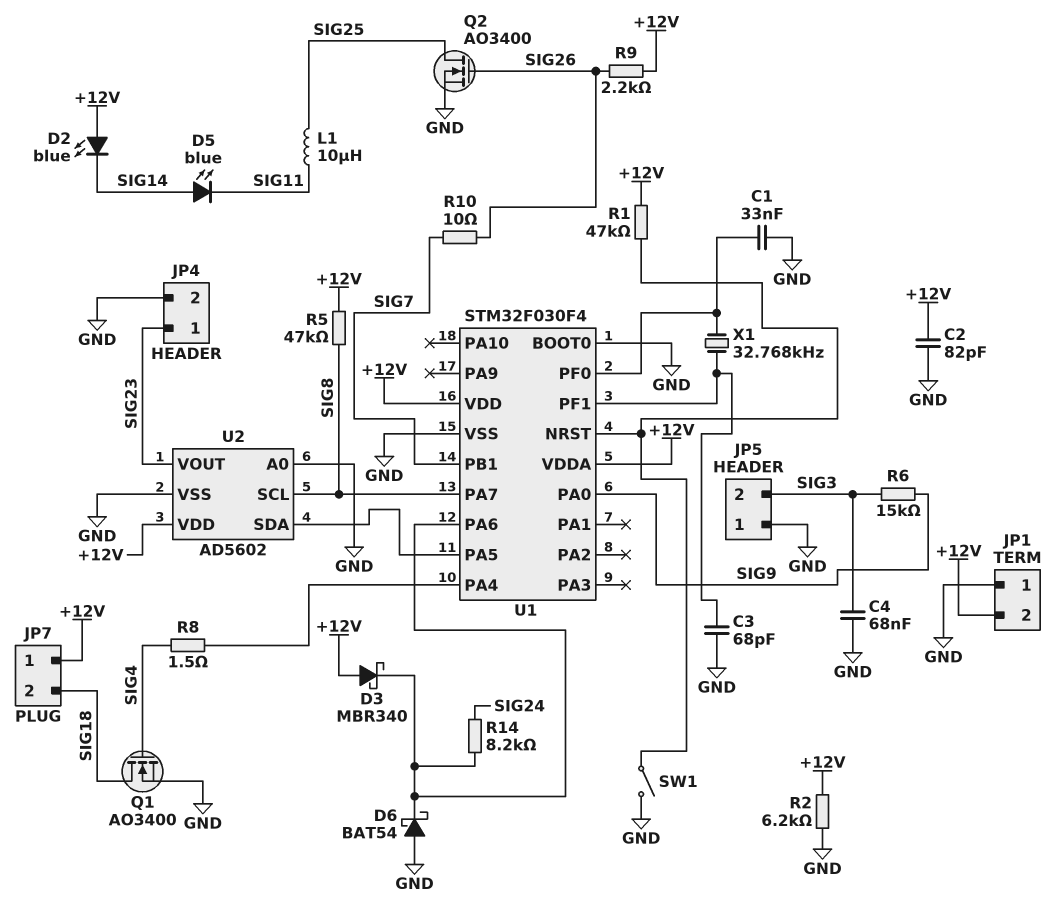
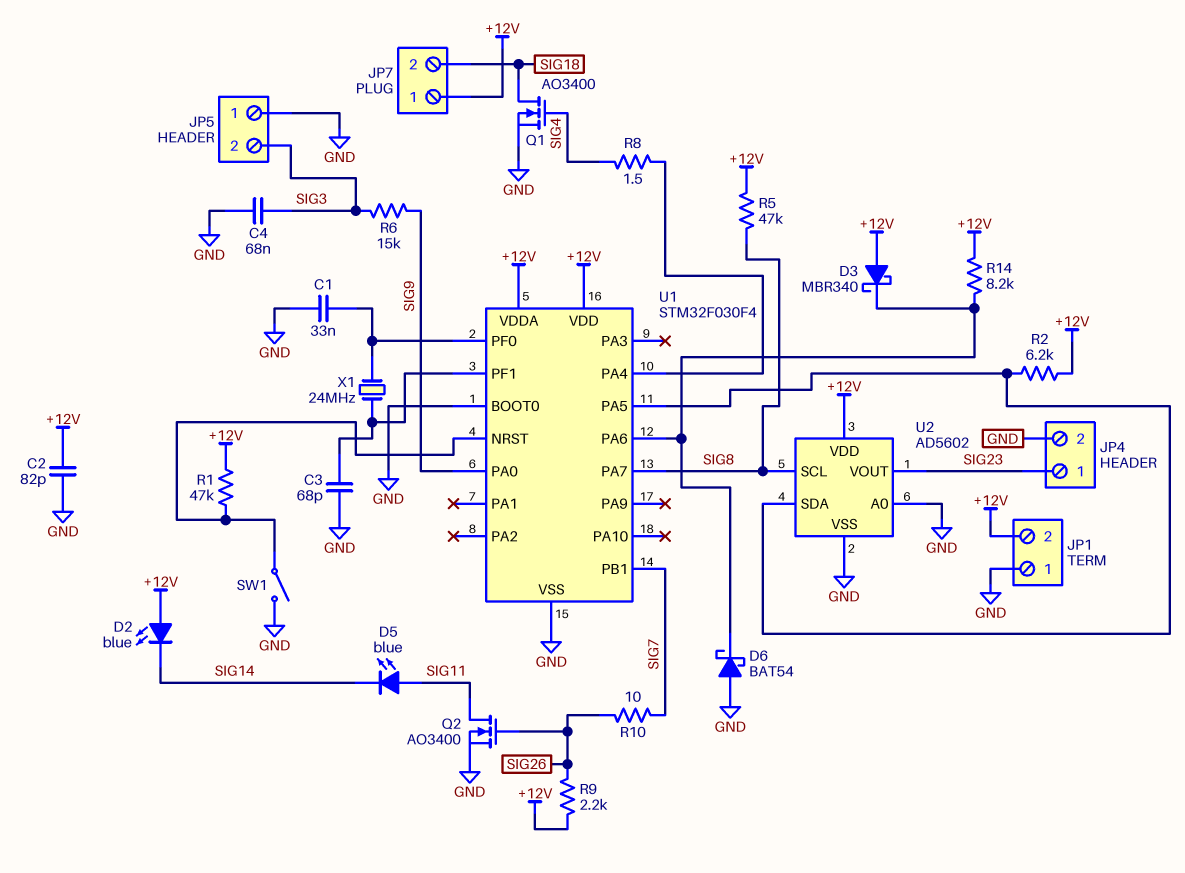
D5: LED blue (A SIG14, K SIG11) -> LED blue (A SIG11, K SIG14)
L1: 10uH (SIG11, SIG25) -> none
Q2: NMOS AO3400 (G SIG26, D SIG25, S GND) -> NMOS AO3400 (G SIG26, D SIG11, S GND)
R2: 6.2k (+12V, GND) -> 6.2k (+12V, U1/PA5)
R14: 8.2k (SIG24, U1/PA6) -> 8.2k (+12V, U1/PA6)
X1: 32.768kHz (U1/PF0, U1/PF1) -> 24MHz (U1/PF0, U1/PF1)

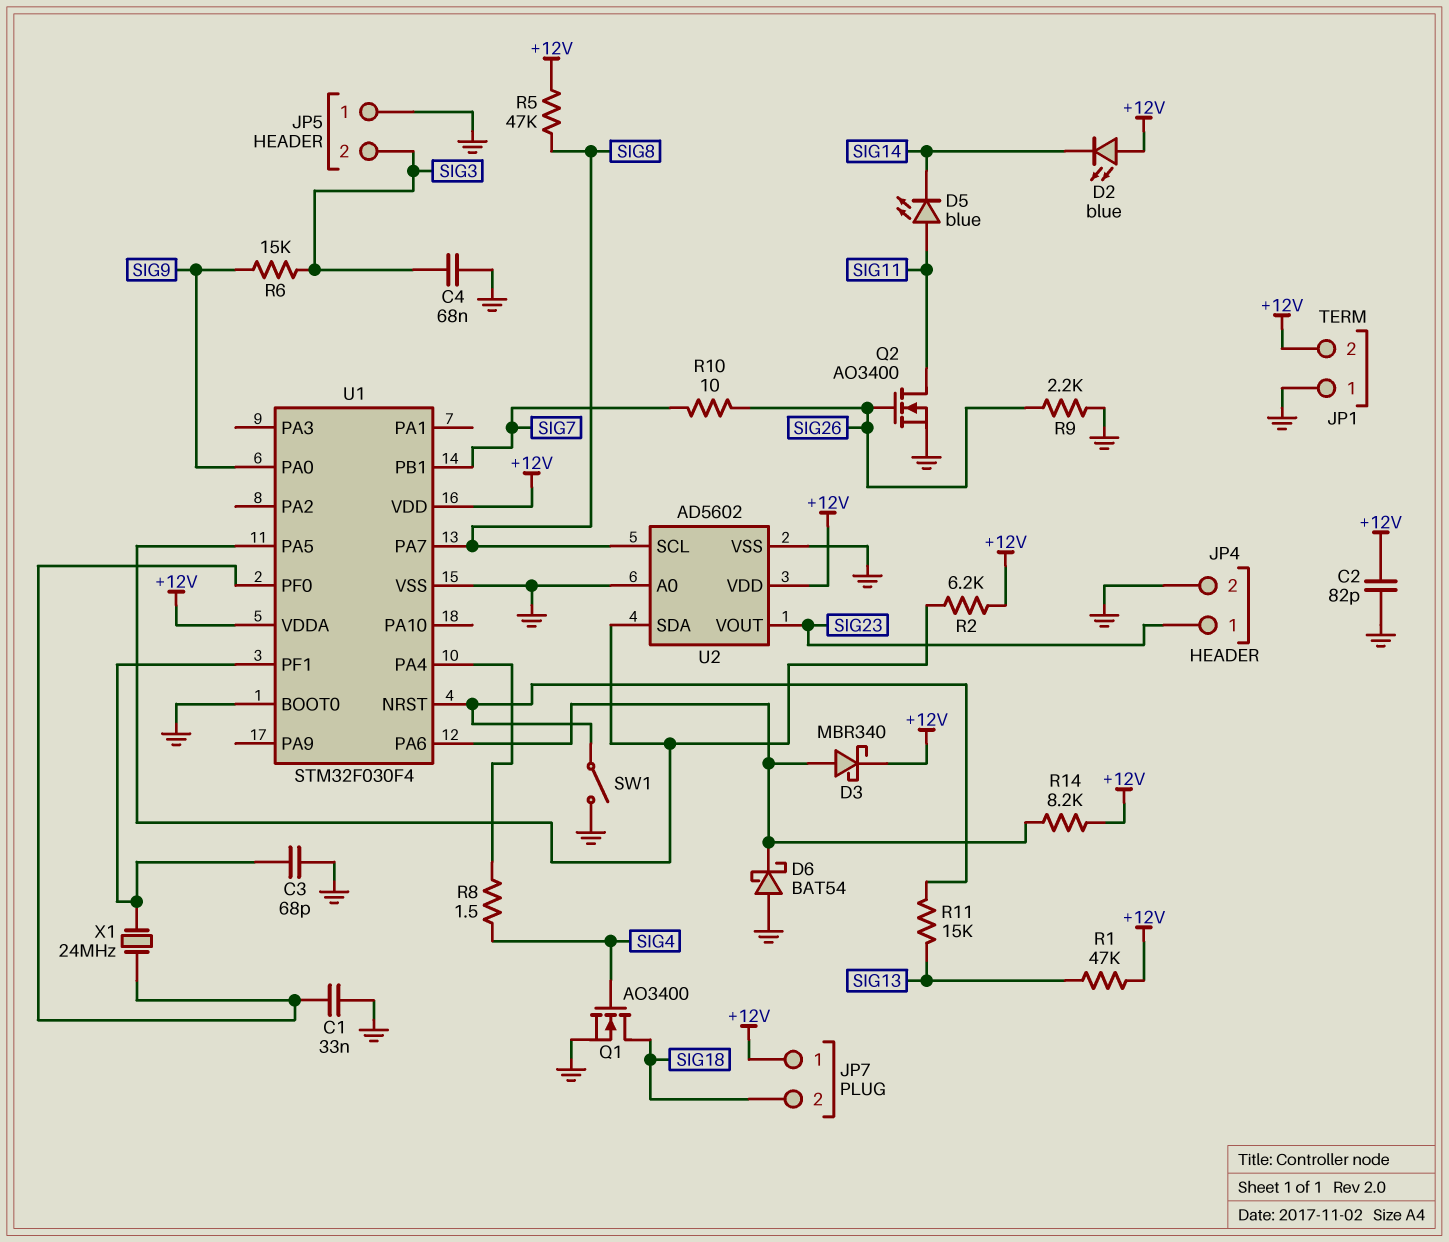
D3: schottky MBR340 (A +12V, K U1/PA6) -> schottky MBR340 (A U1/PA6, K +12V)
R1: 47k (+12V, U1/NRST) -> 47k (+12V, SIG13)
R9: 2.2k (+12V, SIG26) -> 2.2k (GND, SIG26)
R11: none -> 15k (SIG13, U1/NRST)

